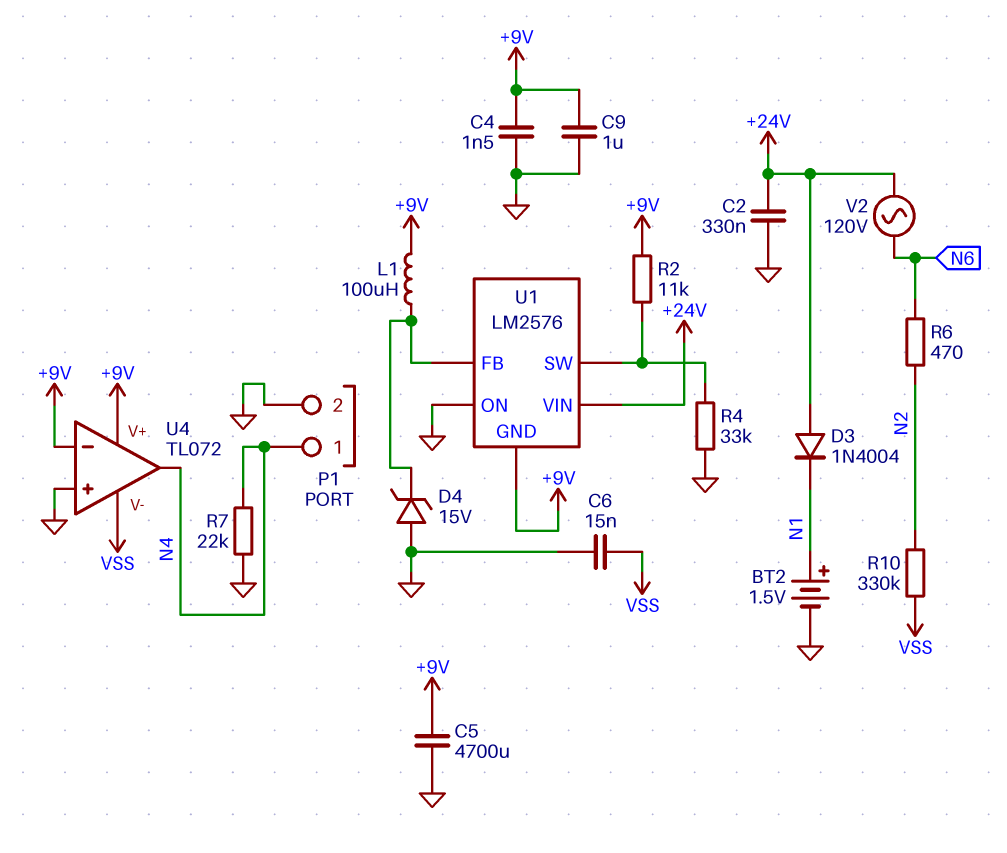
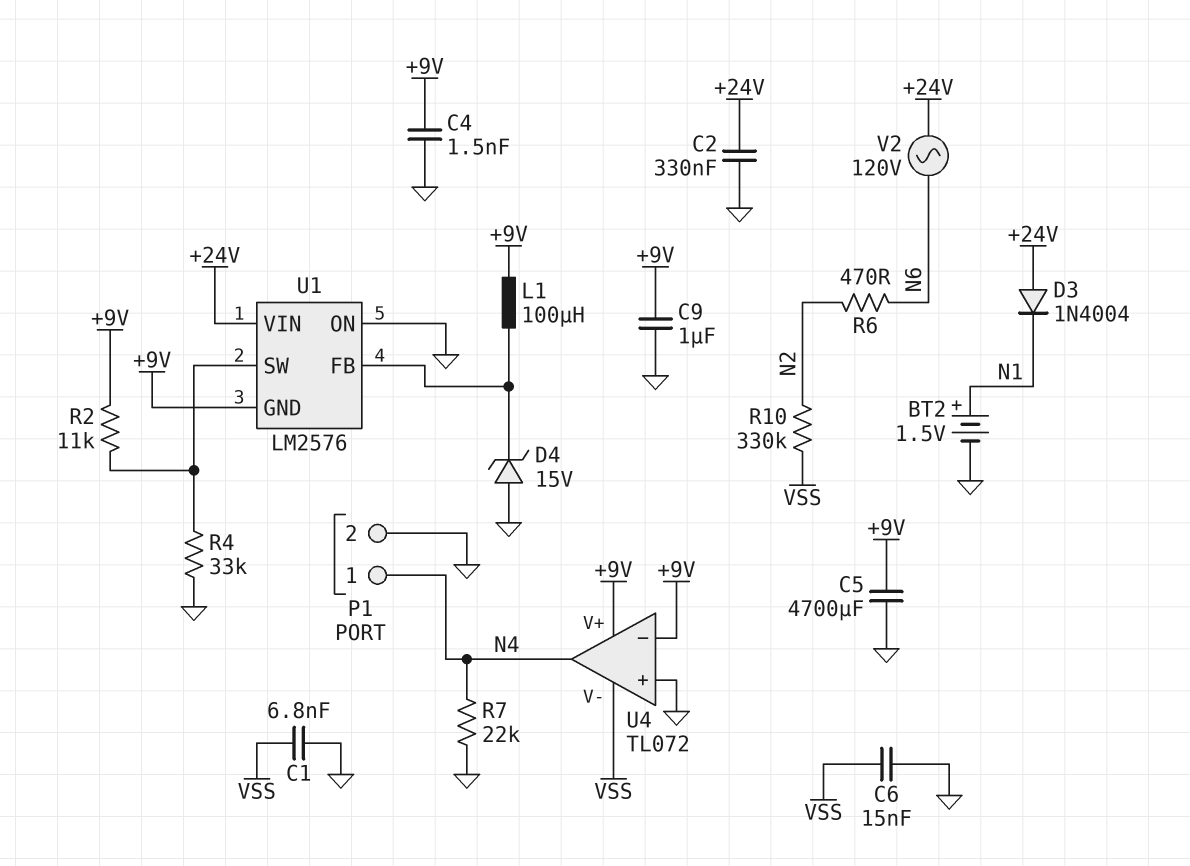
C1: none -> 6.8nF (GND, VSS)

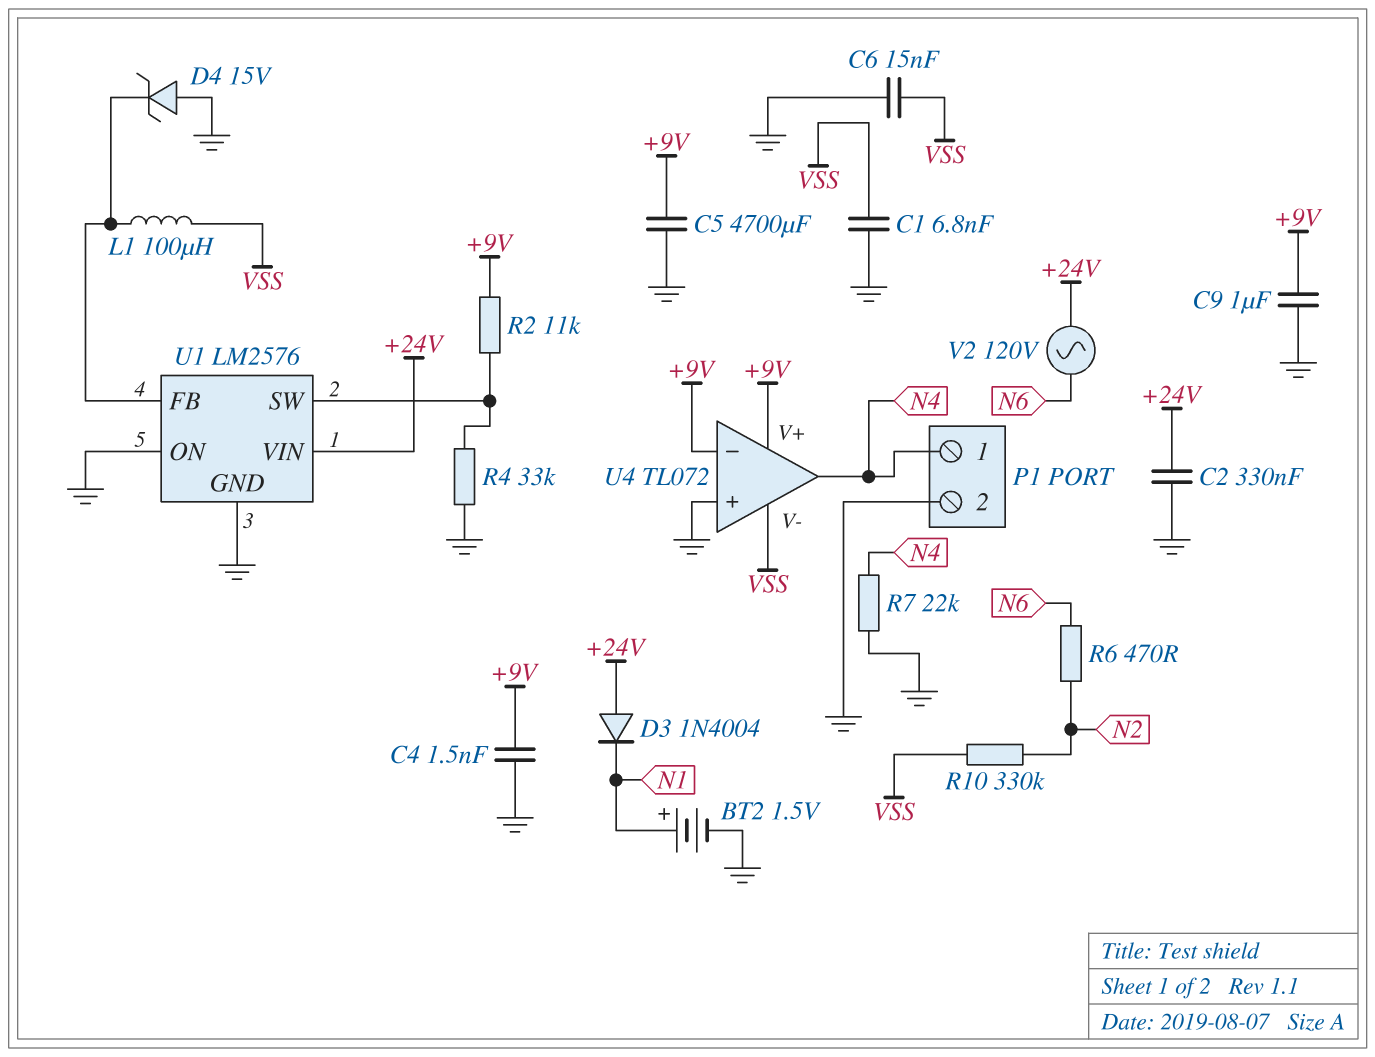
L1: 100uH (+9V, U1/FB) -> 100uH (U1/FB, VSS)
U1 pin GND: +9V -> GND

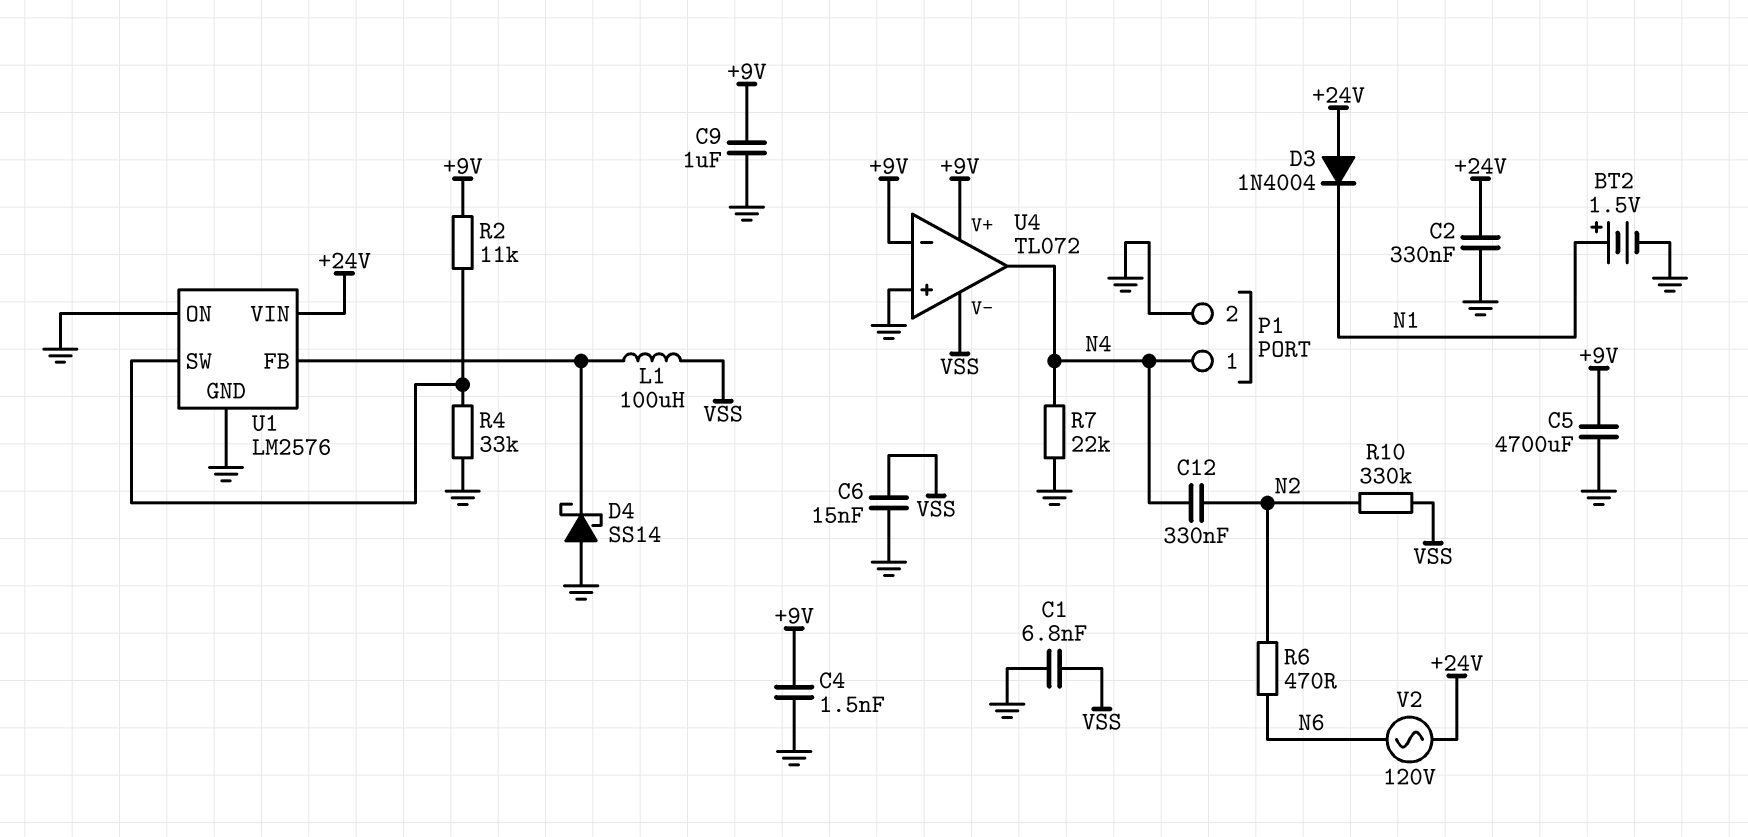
C12: none -> 330nF (N2, N4)
D4: zener 15V (A GND, K U1/FB) -> schottky SS14 (A GND, K U1/FB)

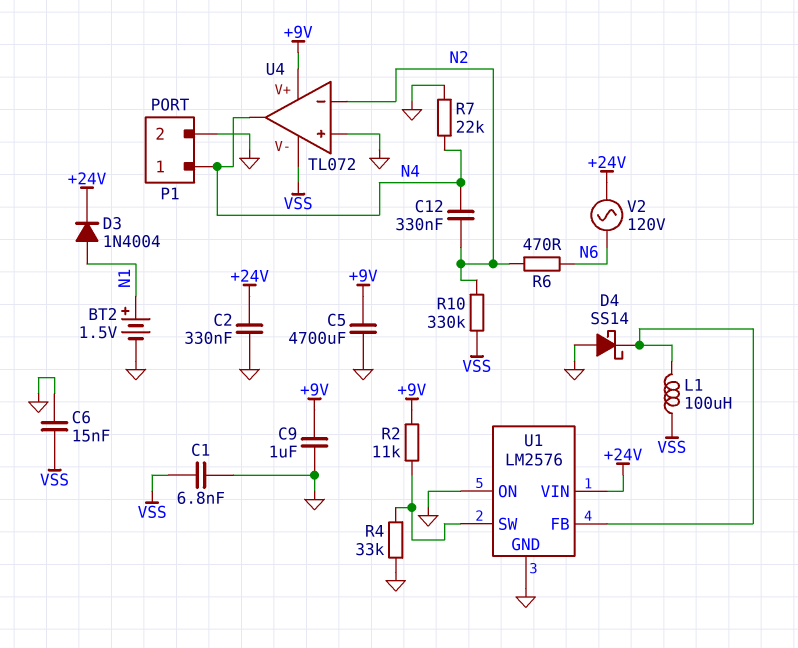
C4: 1.5nF (+9V, GND) -> none
D3: diode 1N4004 (A +24V, K N1) -> diode 1N4004 (A N1, K +24V)
U4 pin in-: +9V -> N2

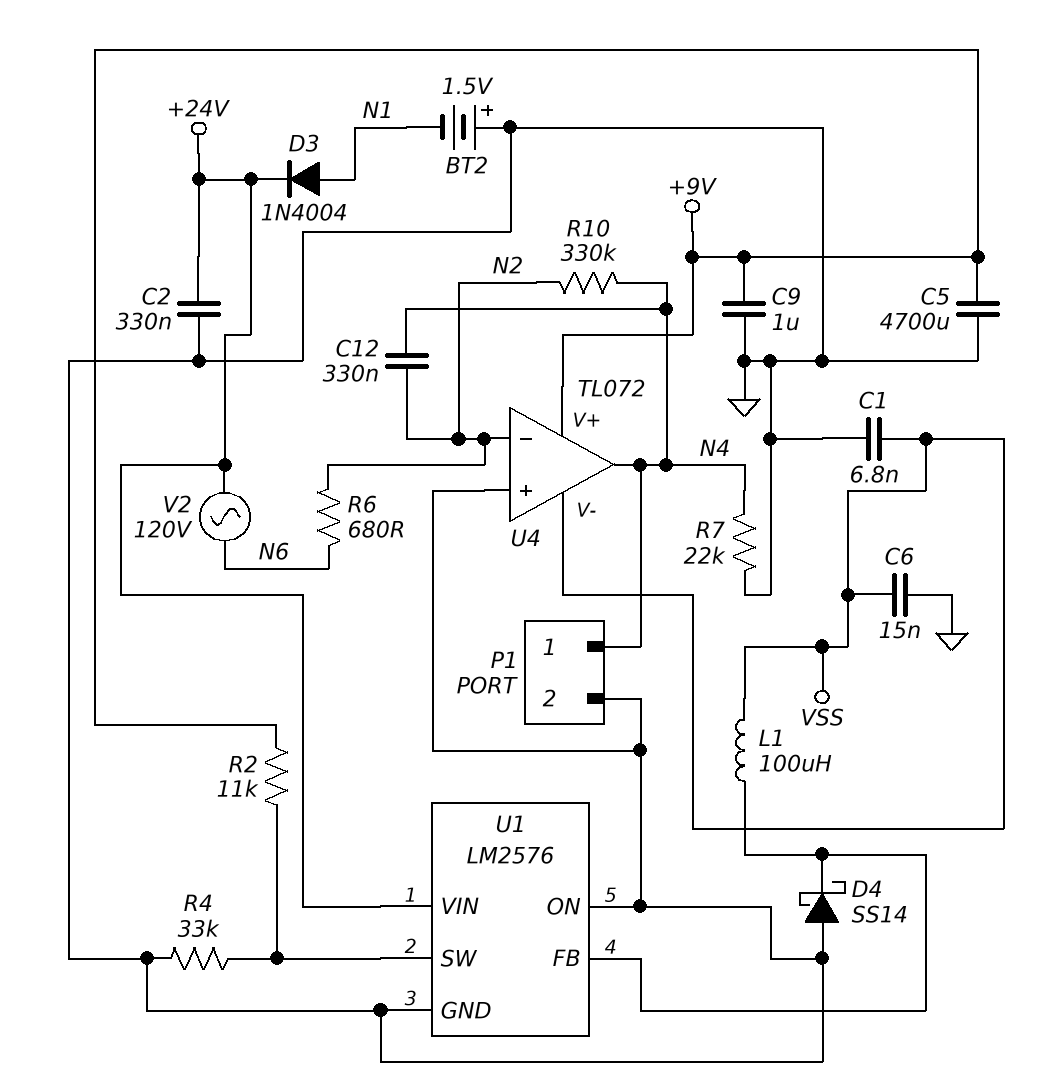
BT2: 1.5V (plus N1, minus GND) -> 1.5V (plus GND, minus N1)
R6: 470 (N2, N6) -> 680 (N2, N6)
R10: 330k (N2, VSS) -> 330k (N2, N4)

